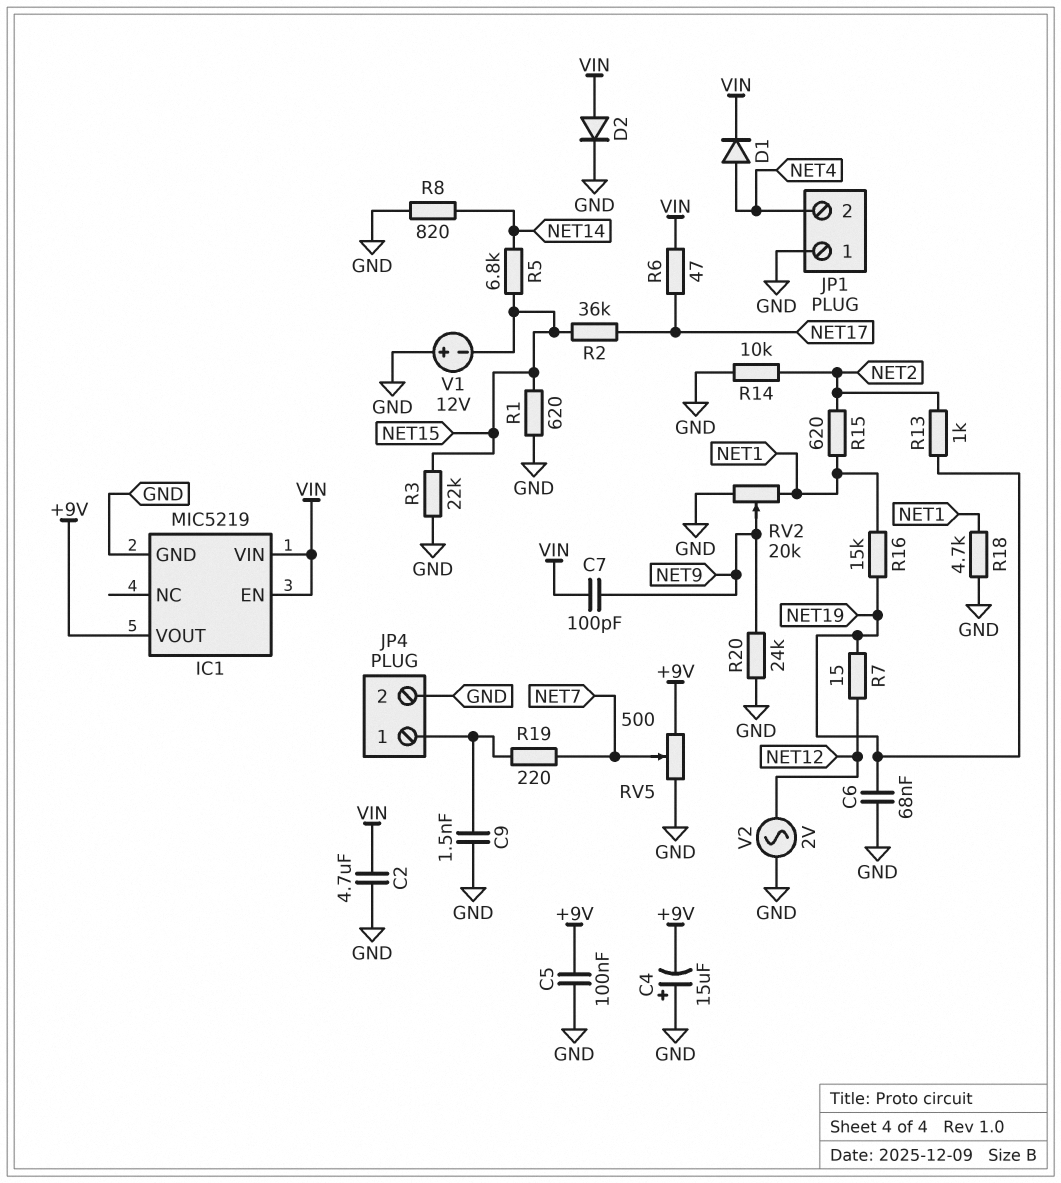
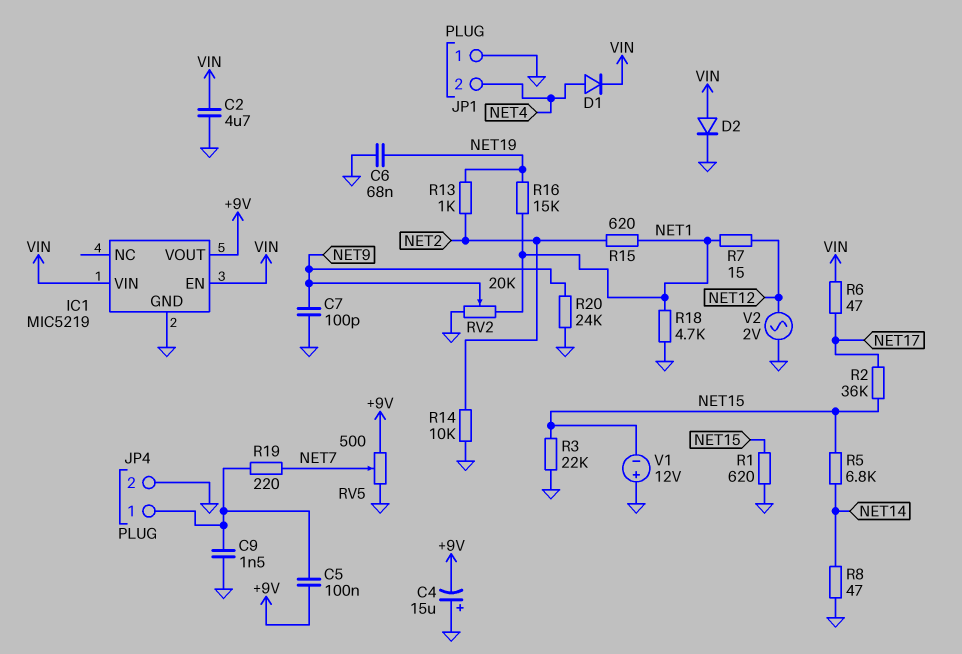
C5: 100nF (+9V, GND) -> 100nF (+9V, JP4/1)
C7: 100pF (NET9, VIN) -> 100pF (GND, NET9)
R7: 15 (NET12, NET19) -> 15 (NET1, NET12)
R8: 820 (GND, NET14) -> 47 (GND, NET14)

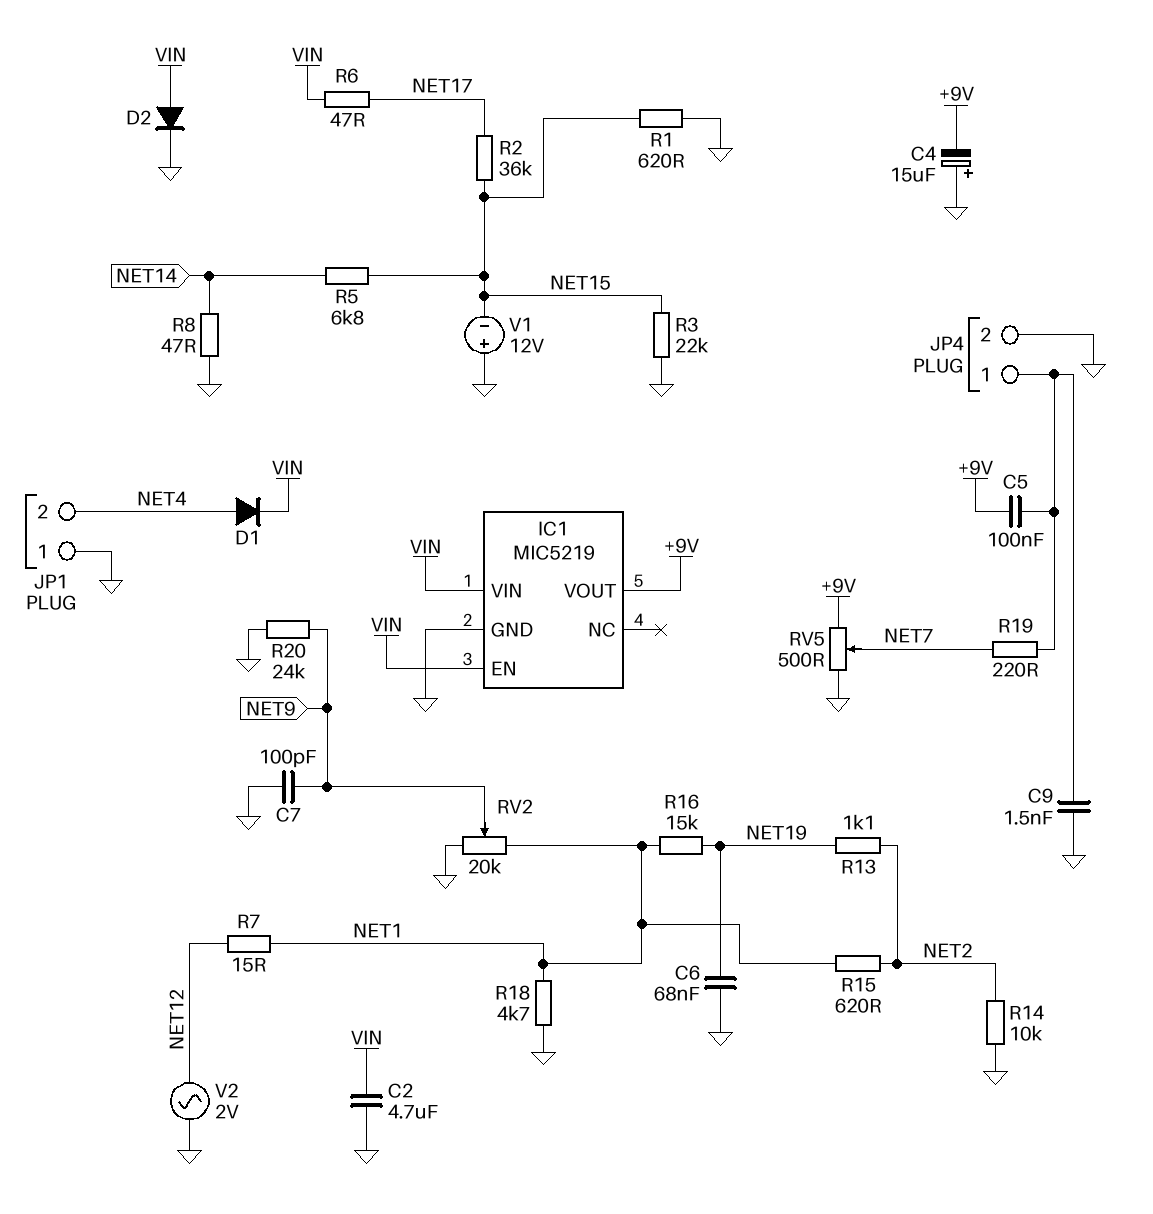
R13: 1k (NET2, NET19) -> 1.1k (NET2, NET19)

